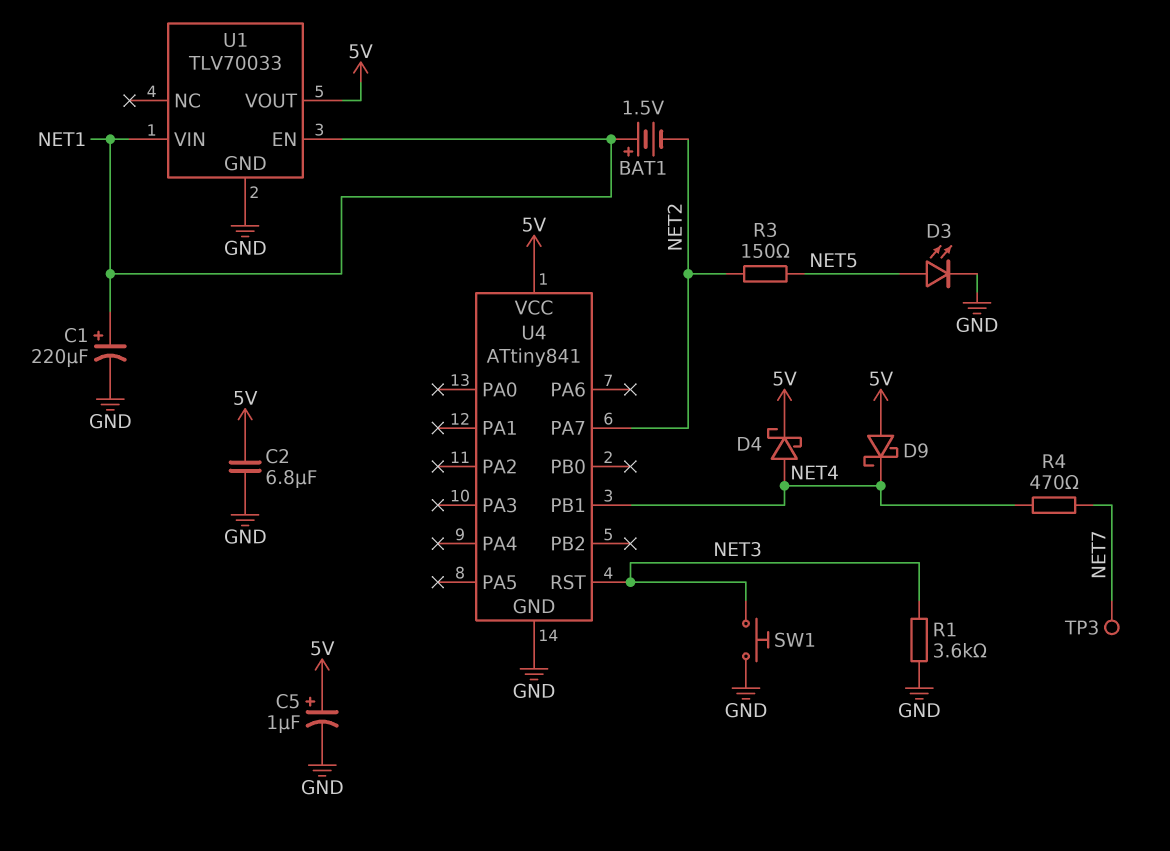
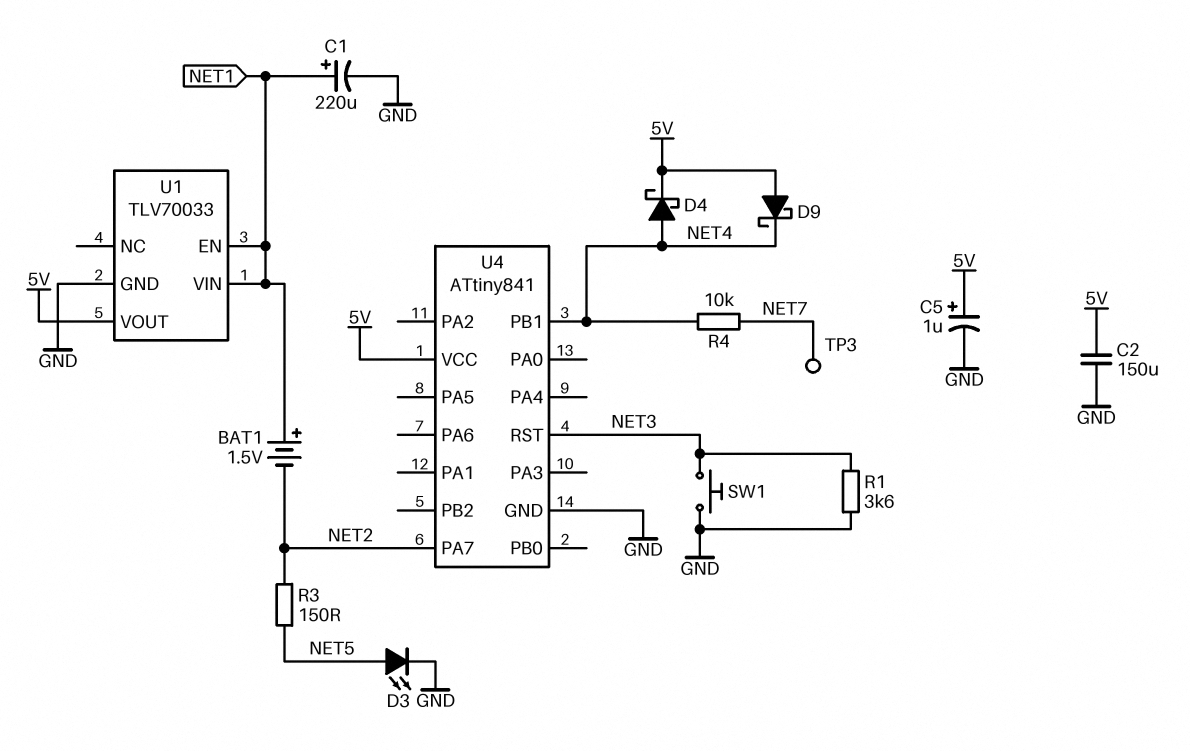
C2: 6.8uF (5V, GND) -> 150uF (5V, GND)
R4: 470 (NET4, NET7) -> 10k (NET4, NET7)

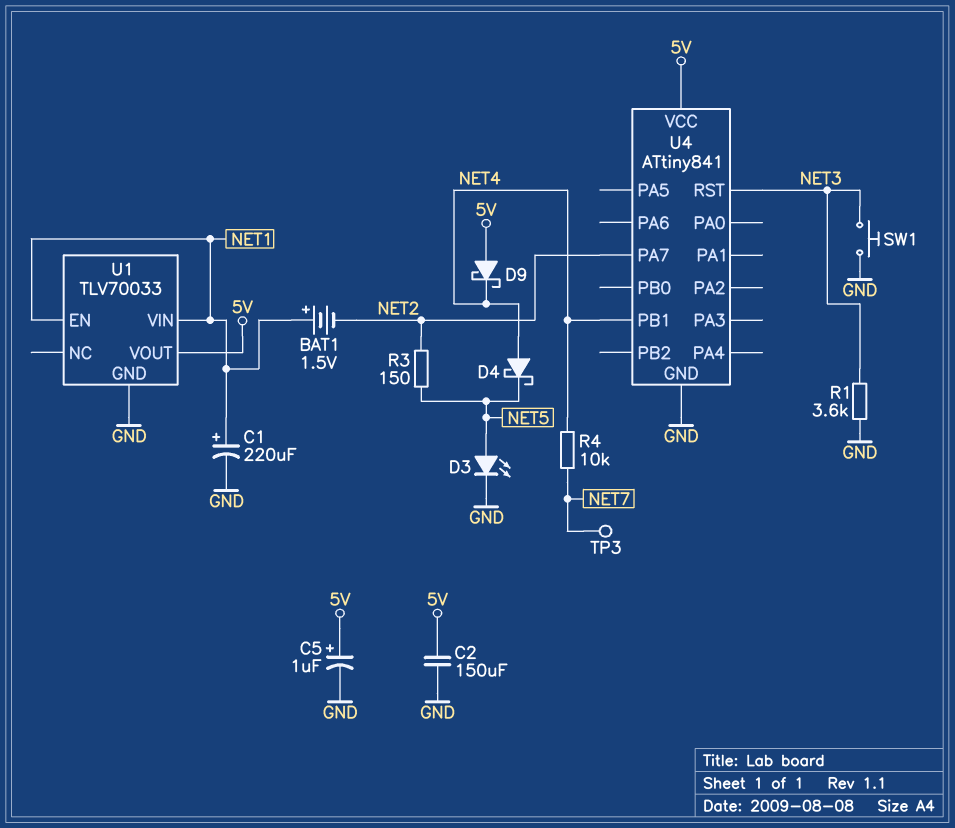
D4: schottky (A NET4, K 5V) -> schottky (A NET4, K NET5)

